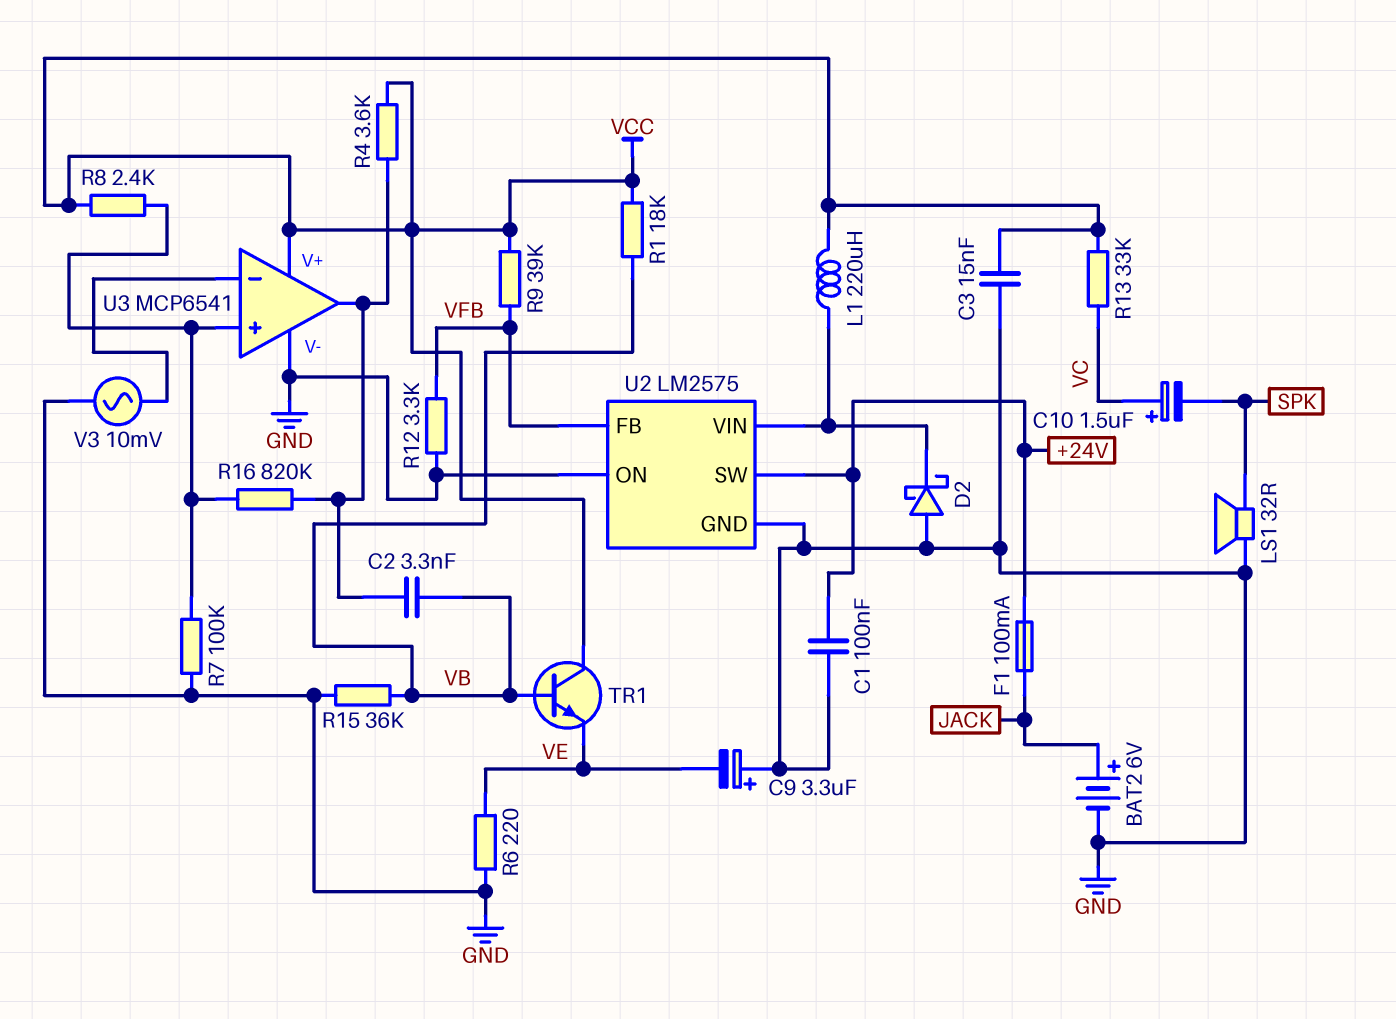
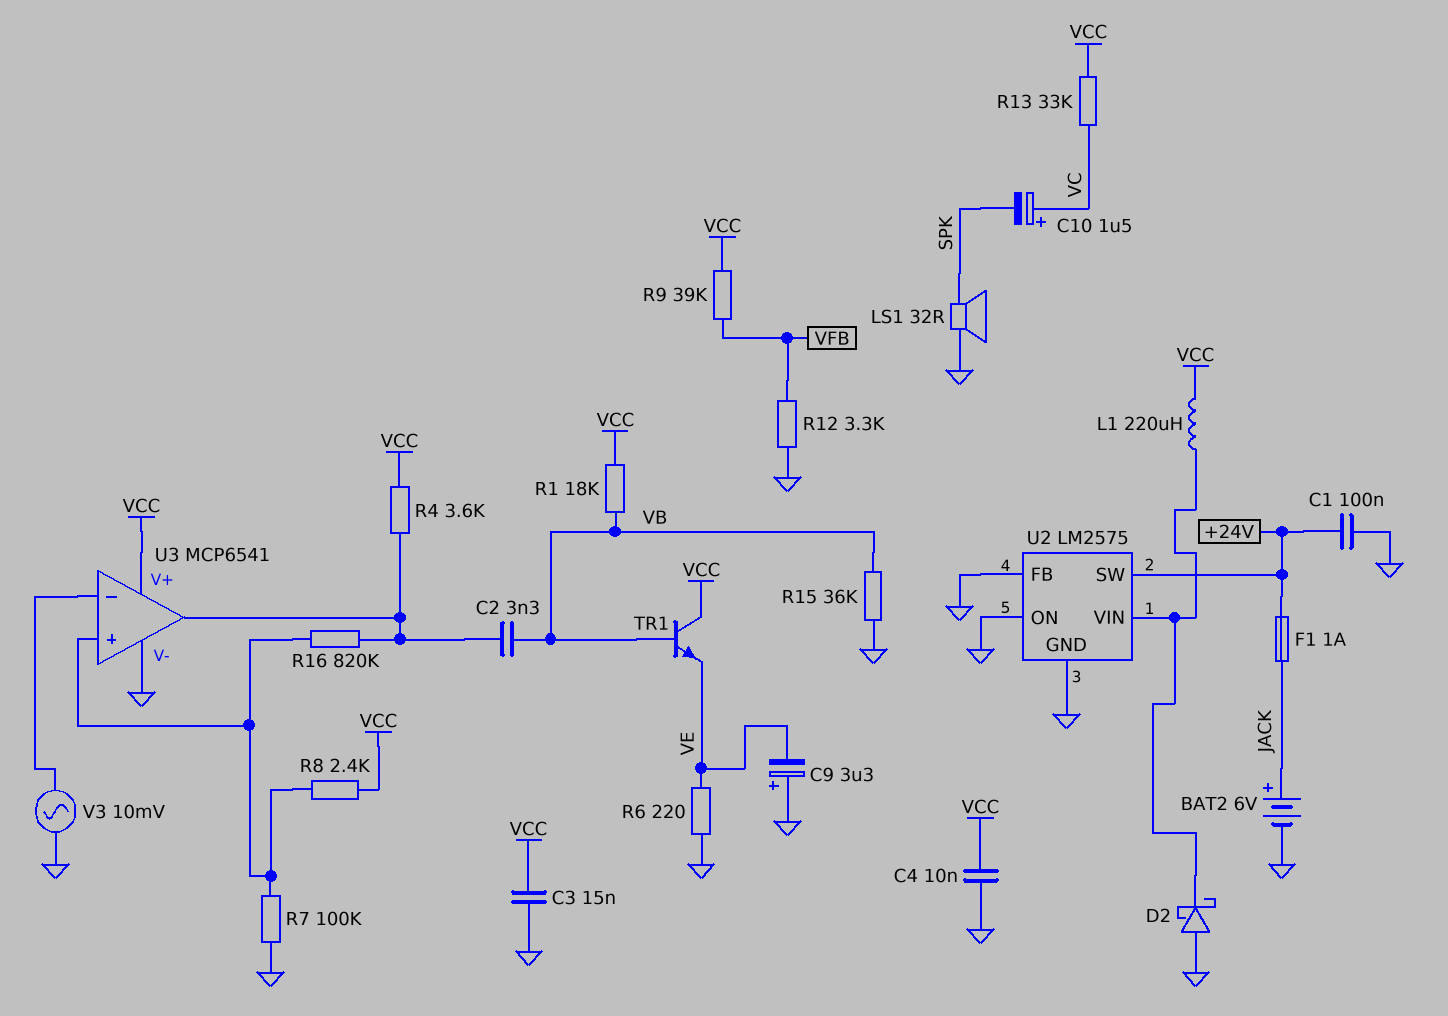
C4: none -> 10nF (GND, VCC)
F1: 100mA (+24V, JACK) -> 1A (+24V, JACK)
U2 pin FB: VFB -> GND

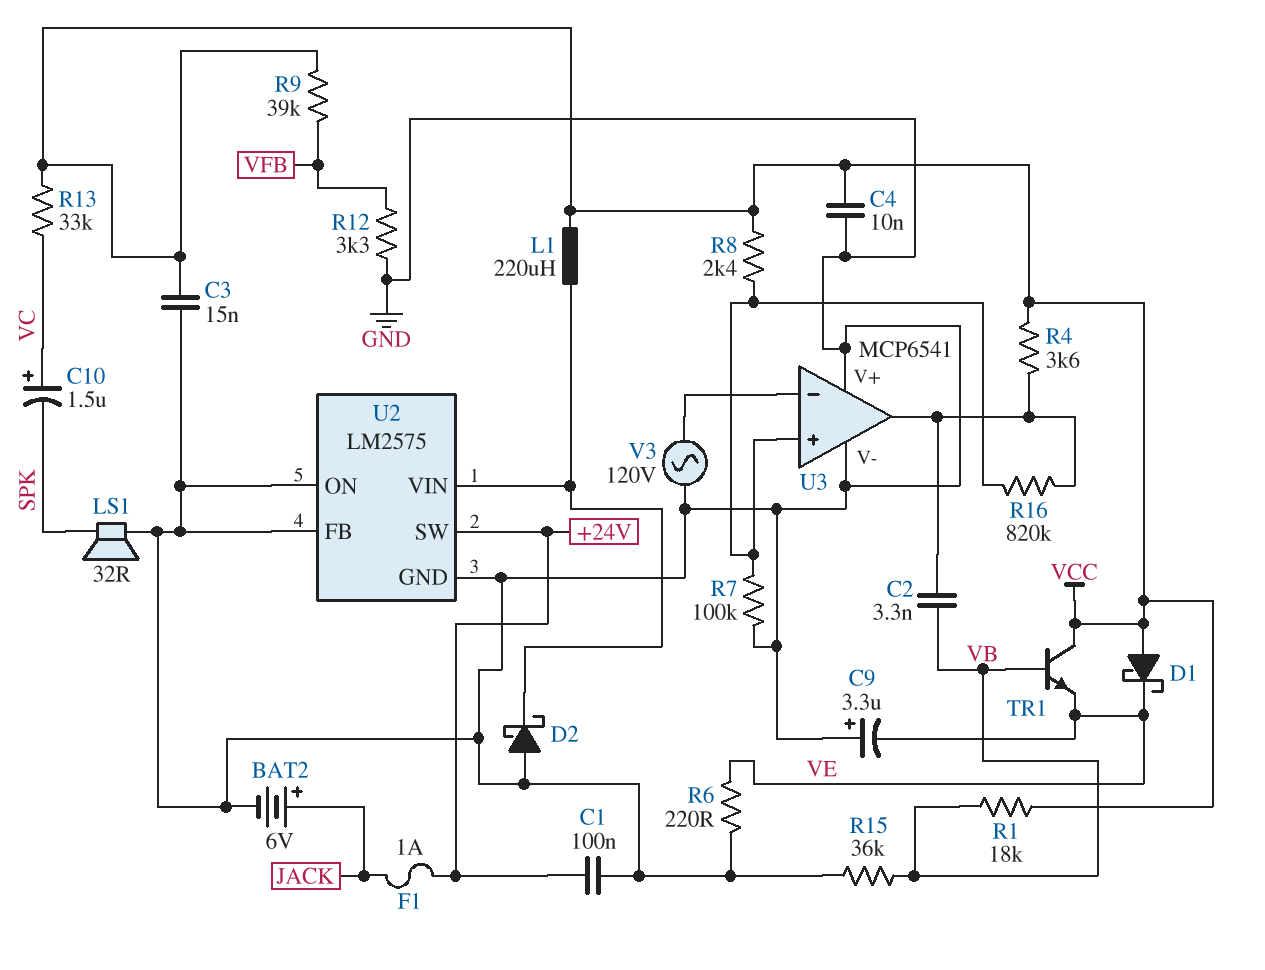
D1: none -> schottky (A VCC, K VE)
U3 pin V+: VCC -> GND
V3: AC 10mV (GND, U3/in-) -> AC 120V (GND, U3/in-)

